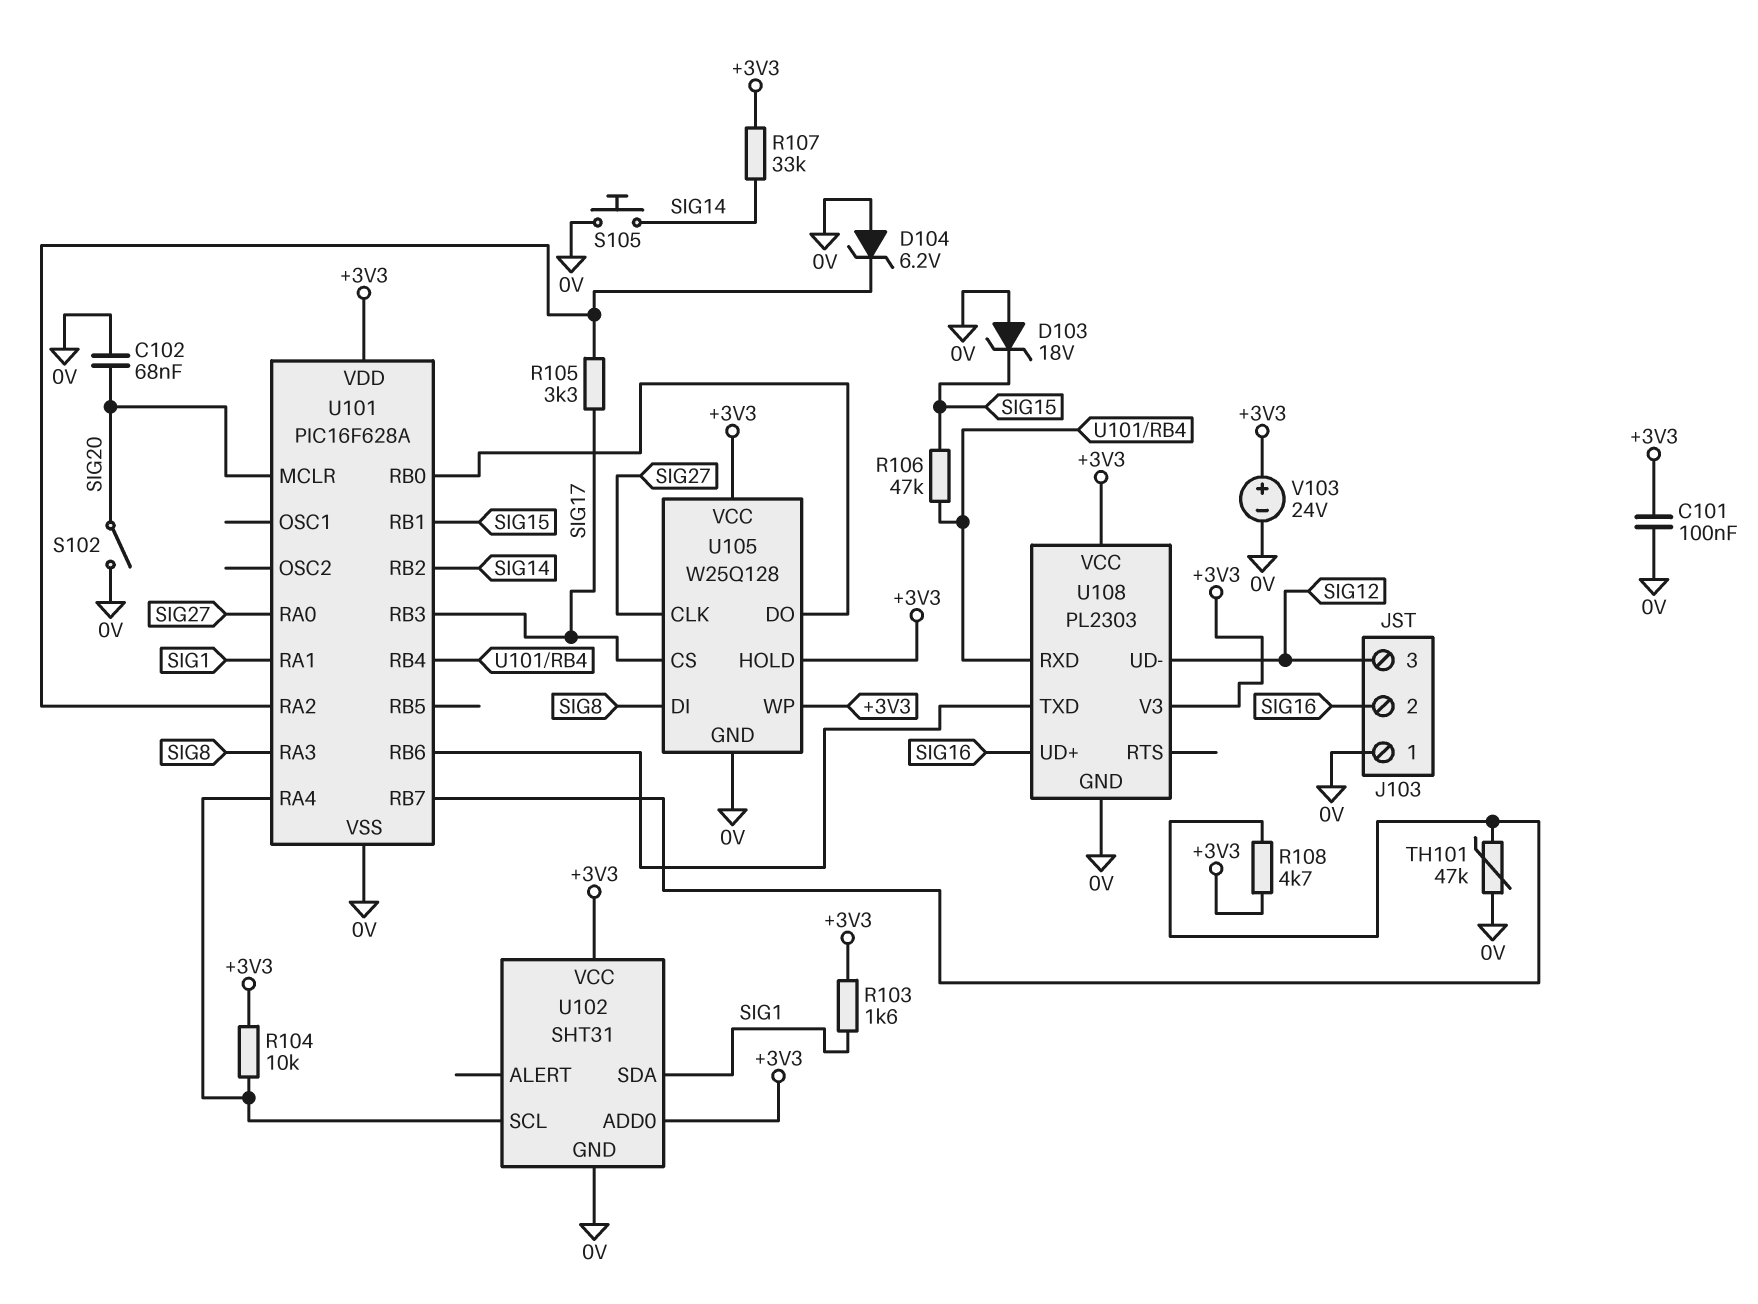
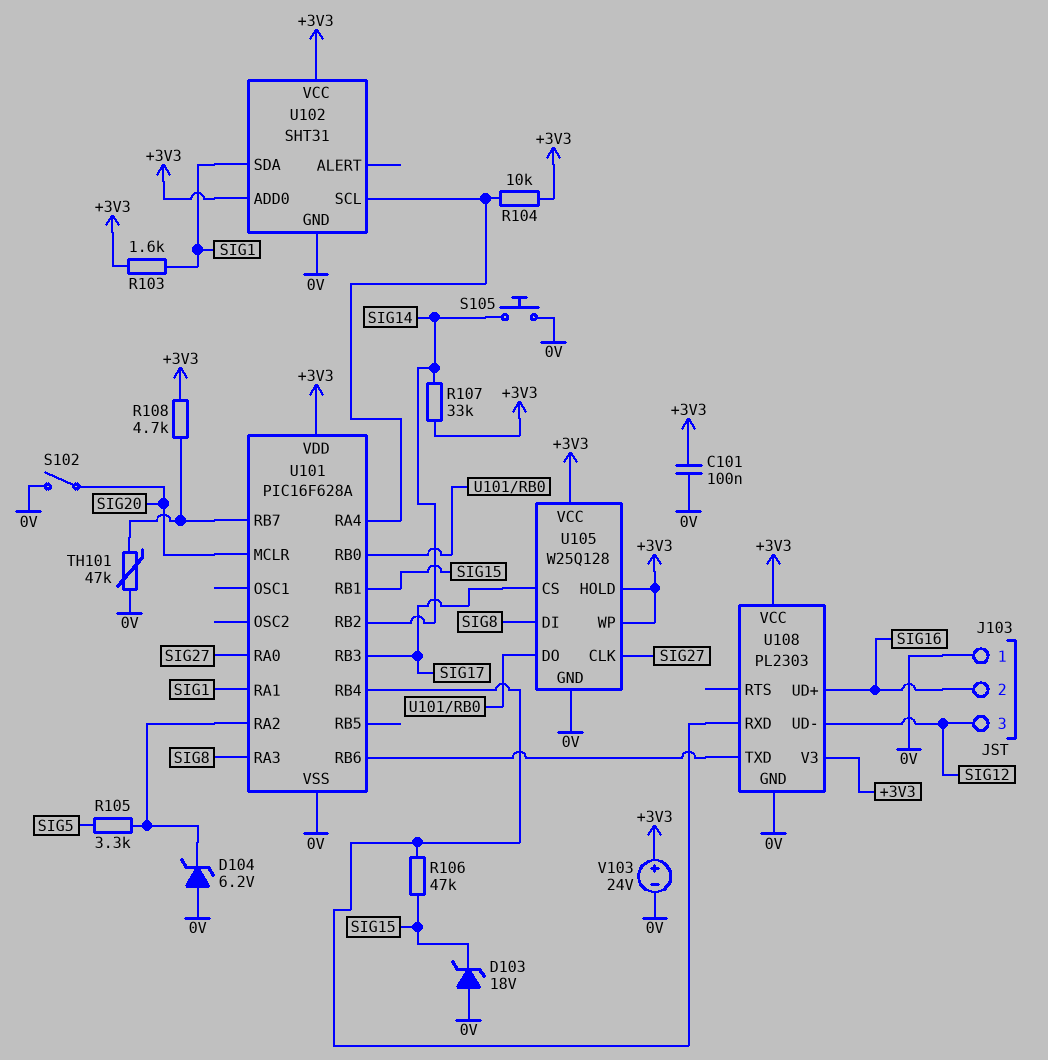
C102: 68nF (0V, SIG20) -> none
R105: 3.3k (SIG17, U101/RA2) -> 3.3k (SIG5, U101/RA2)

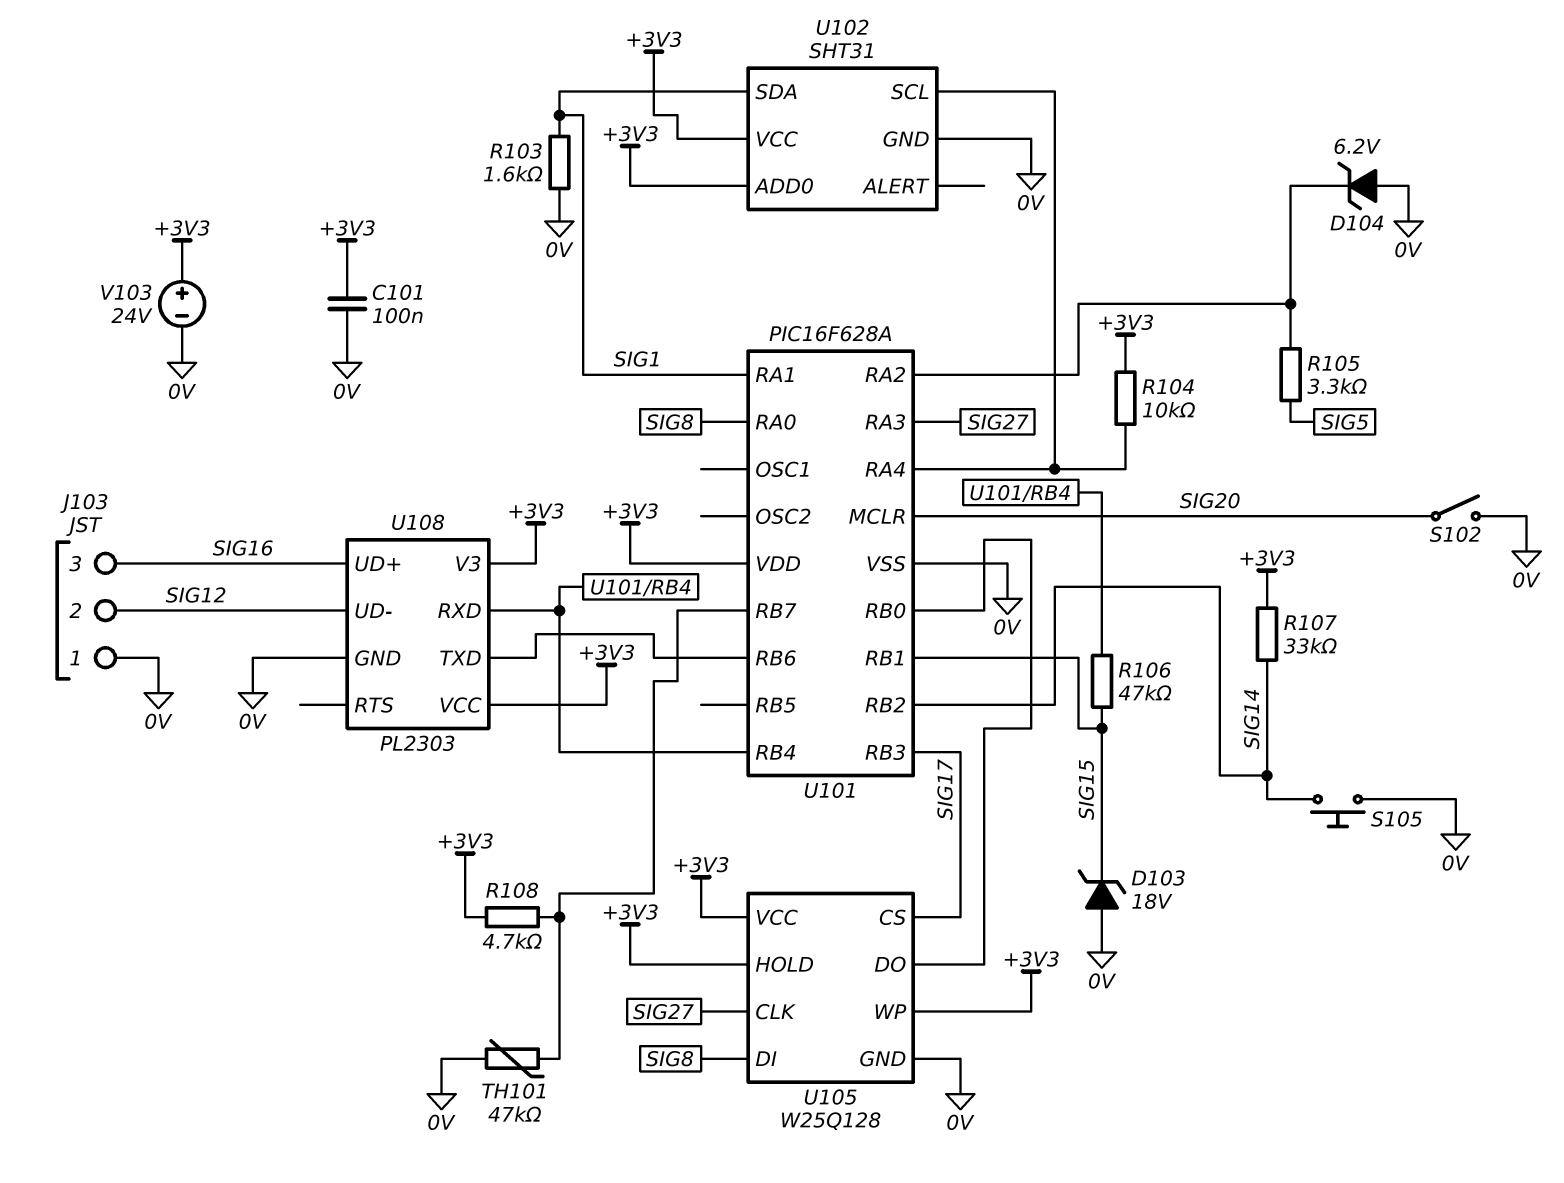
J103 pin 2: SIG16 -> SIG12
J103 pin 3: SIG12 -> SIG16
R103: 1.6k (+3V3, SIG1) -> 1.6k (0V, SIG1)
U101 pin RA0: SIG27 -> SIG8
U101 pin RA3: SIG8 -> SIG27

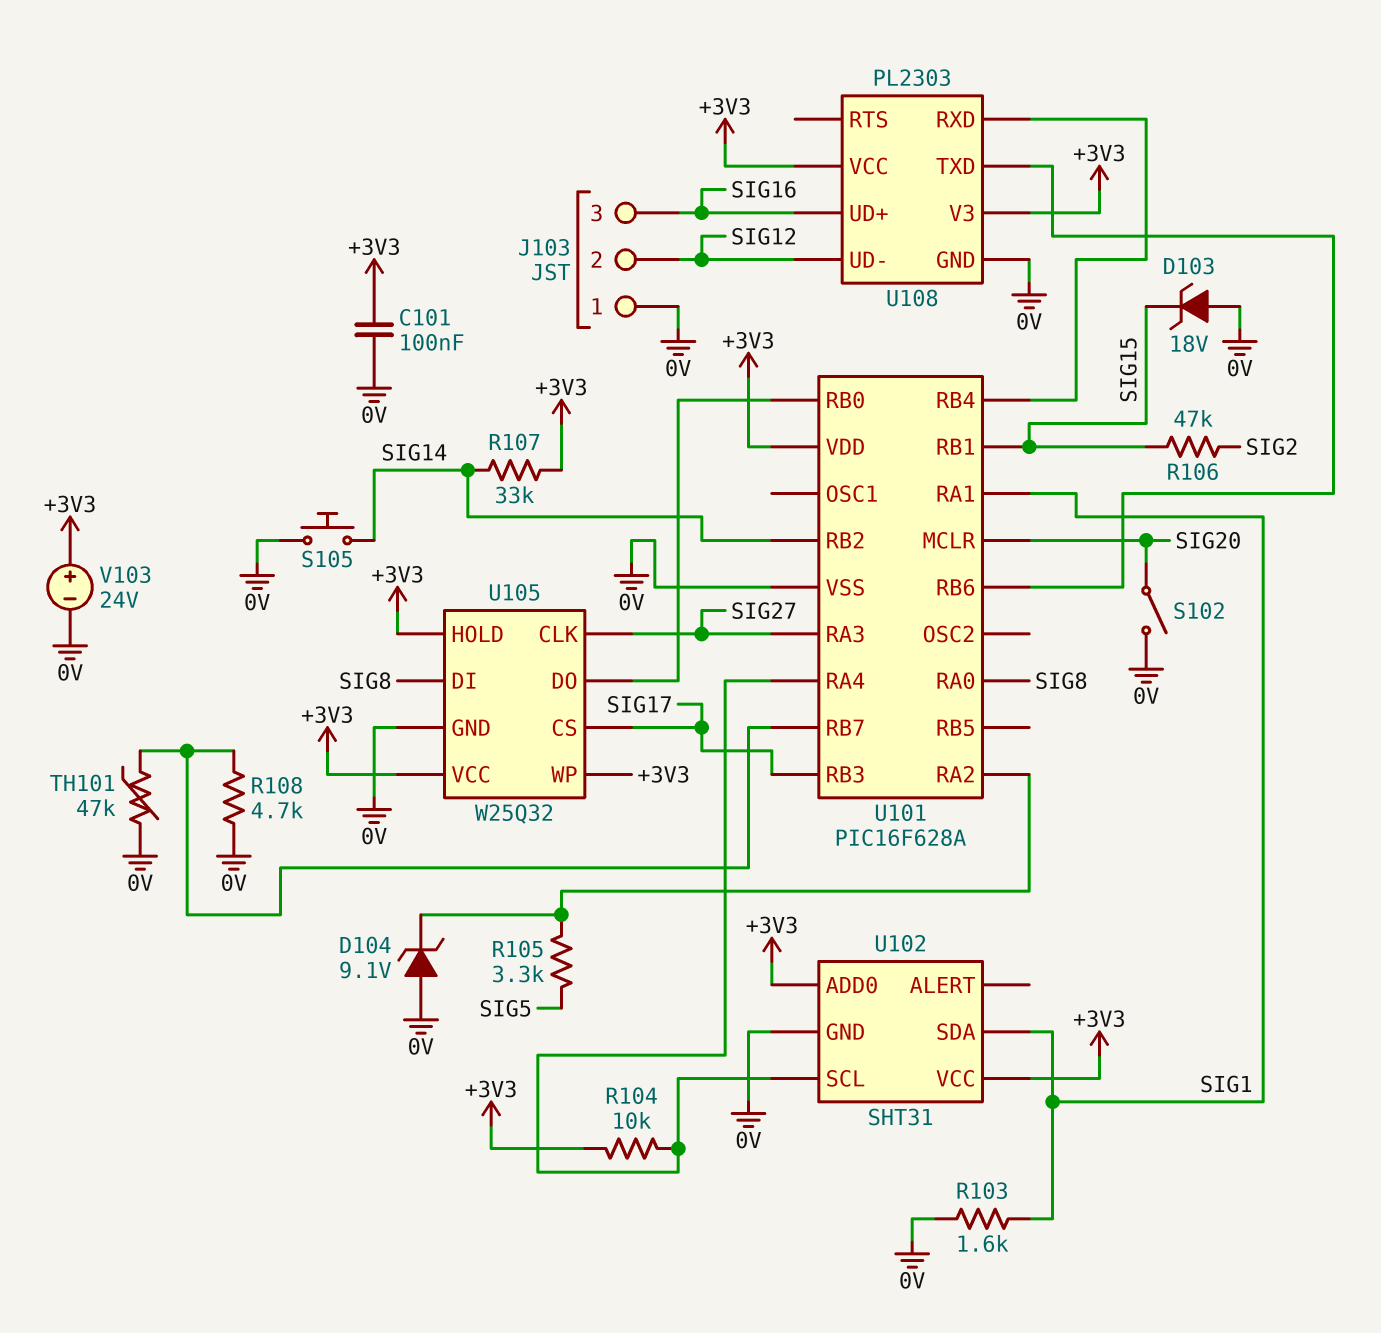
D104: zener 6.2V (A 0V, K U101/RA2) -> zener 9.1V (A 0V, K U101/RA2)
R106: 47k (SIG15, U101/RB4) -> 47k (SIG2, SIG15)
R108: 4.7k (+3V3, U101/RB7) -> 4.7k (0V, U101/RB7)
U105: W25Q128 -> W25Q32

